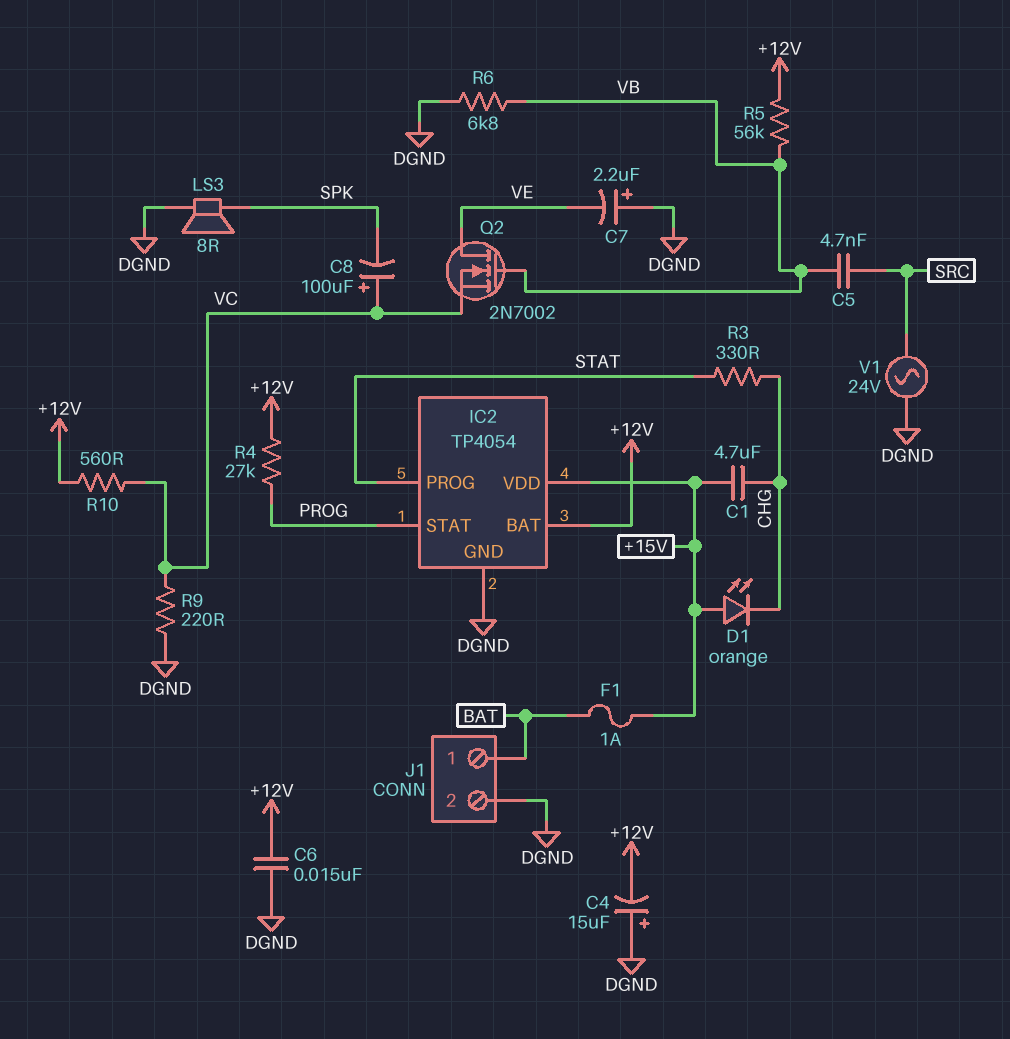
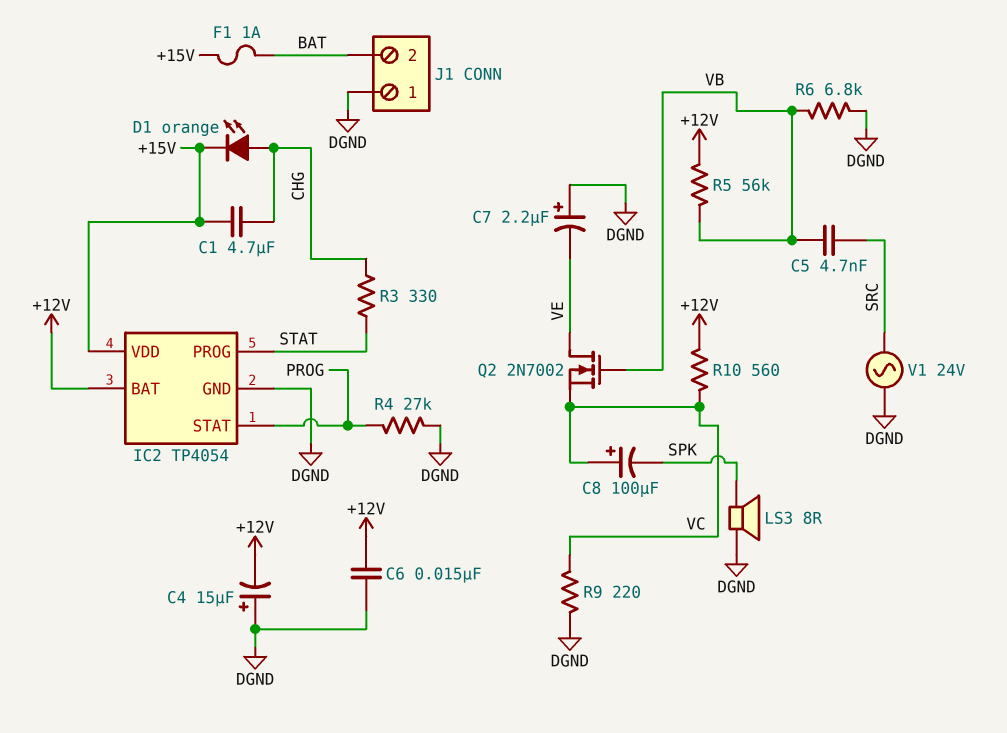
D1: LED orange (A +15V, K CHG) -> LED orange (A CHG, K +15V)
J1 pin 1: BAT -> DGND
J1 pin 2: DGND -> BAT
R4: 27k (+12V, PROG) -> 27k (DGND, PROG)

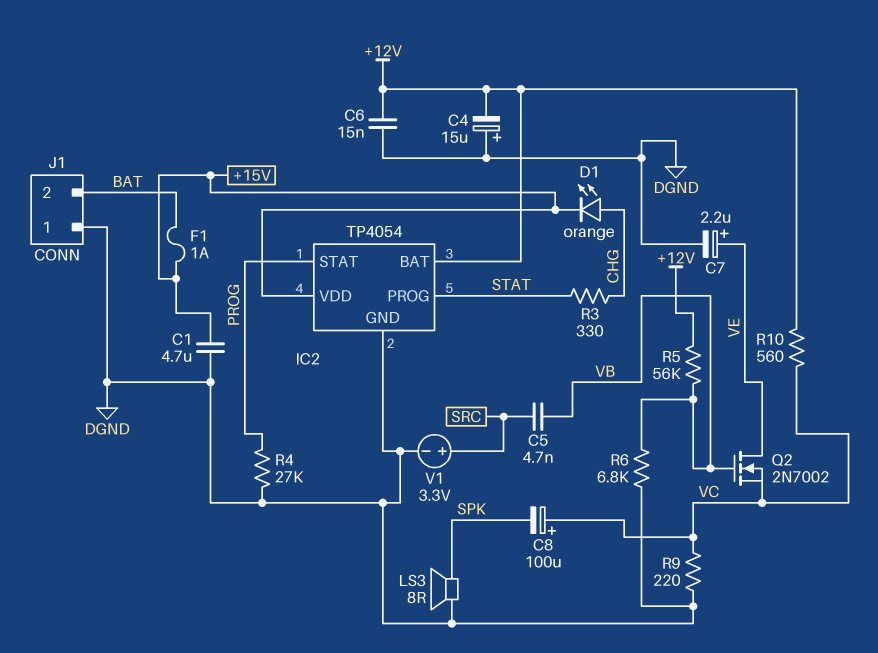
C1: 4.7uF (+15V, CHG) -> 4.7uF (+15V, DGND)
C7: 2.2uF (plus DGND, minus VE) -> 2.2uF (plus VE, minus DGND)
V1: AC 24V (DGND, SRC) -> 3.3V (plus SRC, minus DGND)

